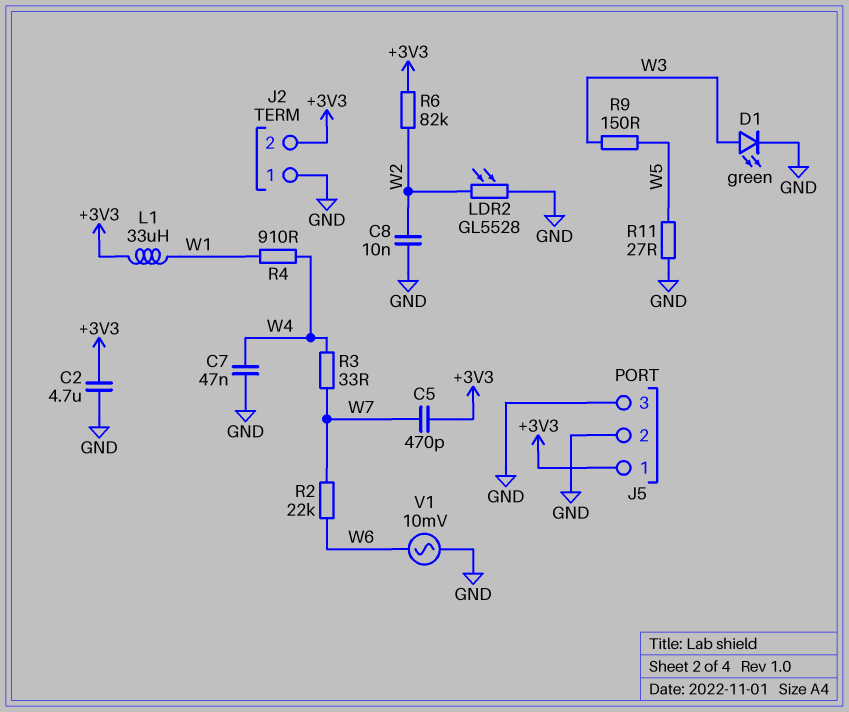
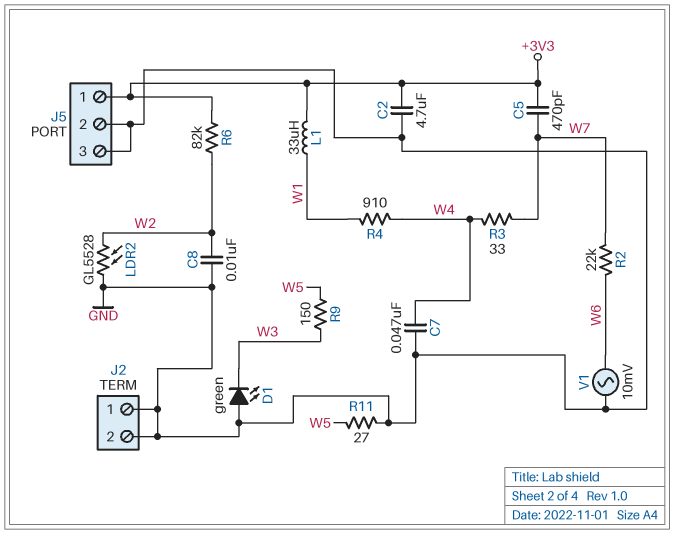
D1: LED green (A W3, K GND) -> LED green (A GND, K W3)
J2 pin 2: +3V3 -> GND

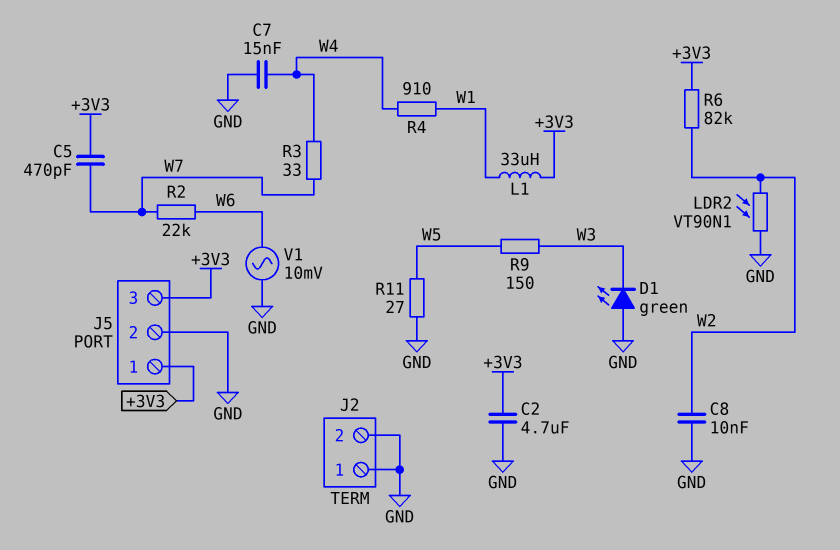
C7: 47nF (GND, W4) -> 15nF (GND, W4)
J5 pin 3: GND -> +3V3
LDR2: GL5528 (GND, W2) -> VT90N1 (GND, W2)

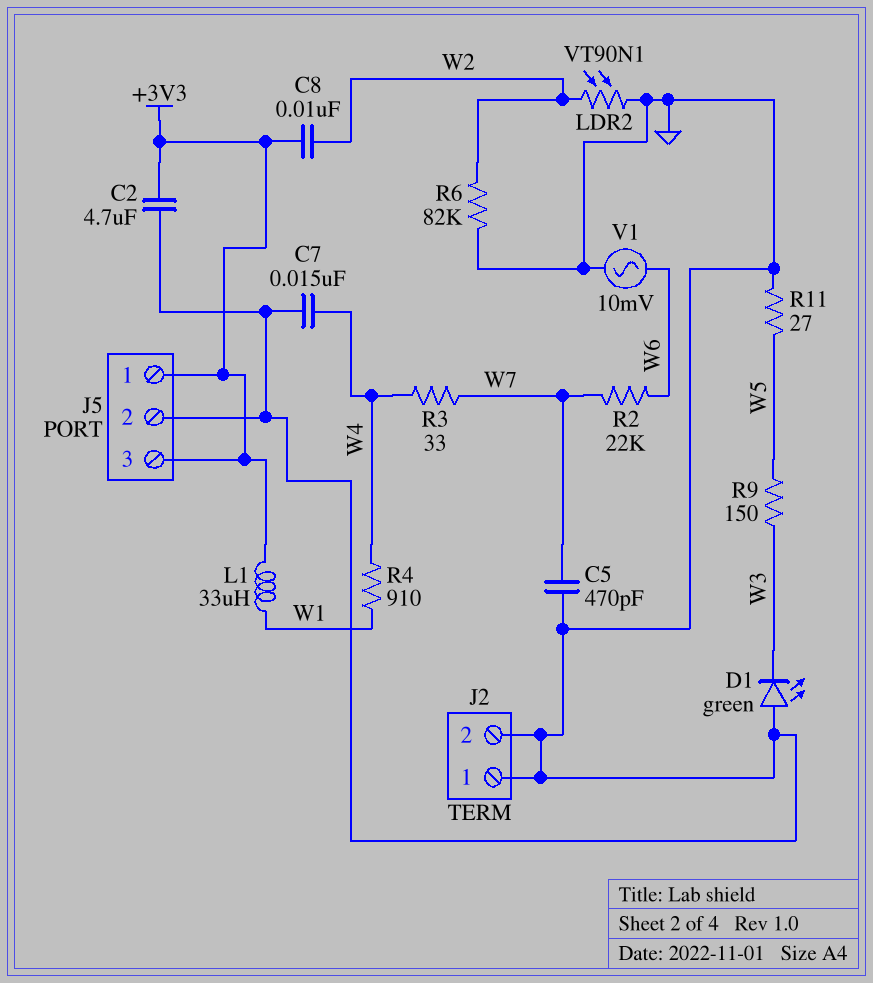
C5: 470pF (+3V3, W7) -> 470pF (GND, W7)
C8: 10nF (GND, W2) -> 10nF (+3V3, W2)
R6: 82k (+3V3, W2) -> 82k (GND, W2)

